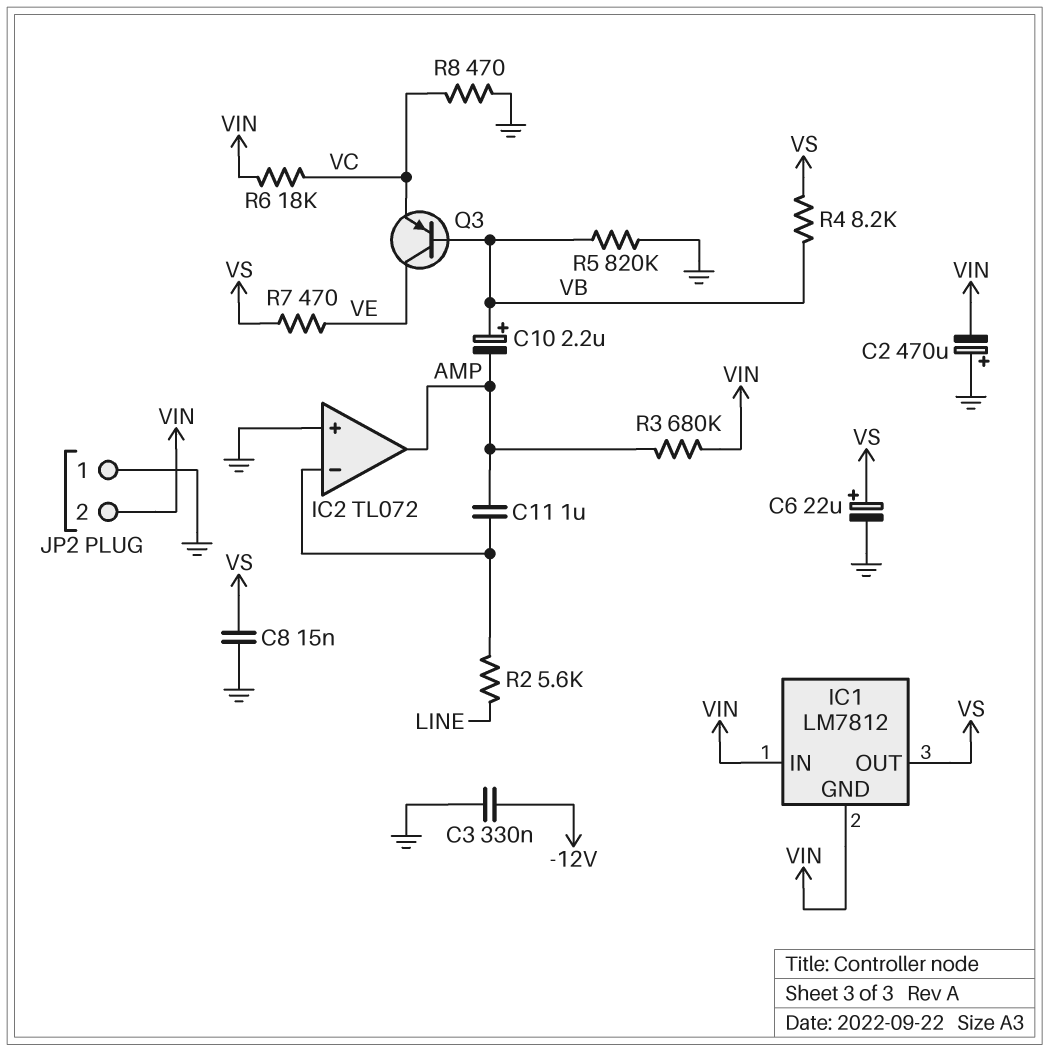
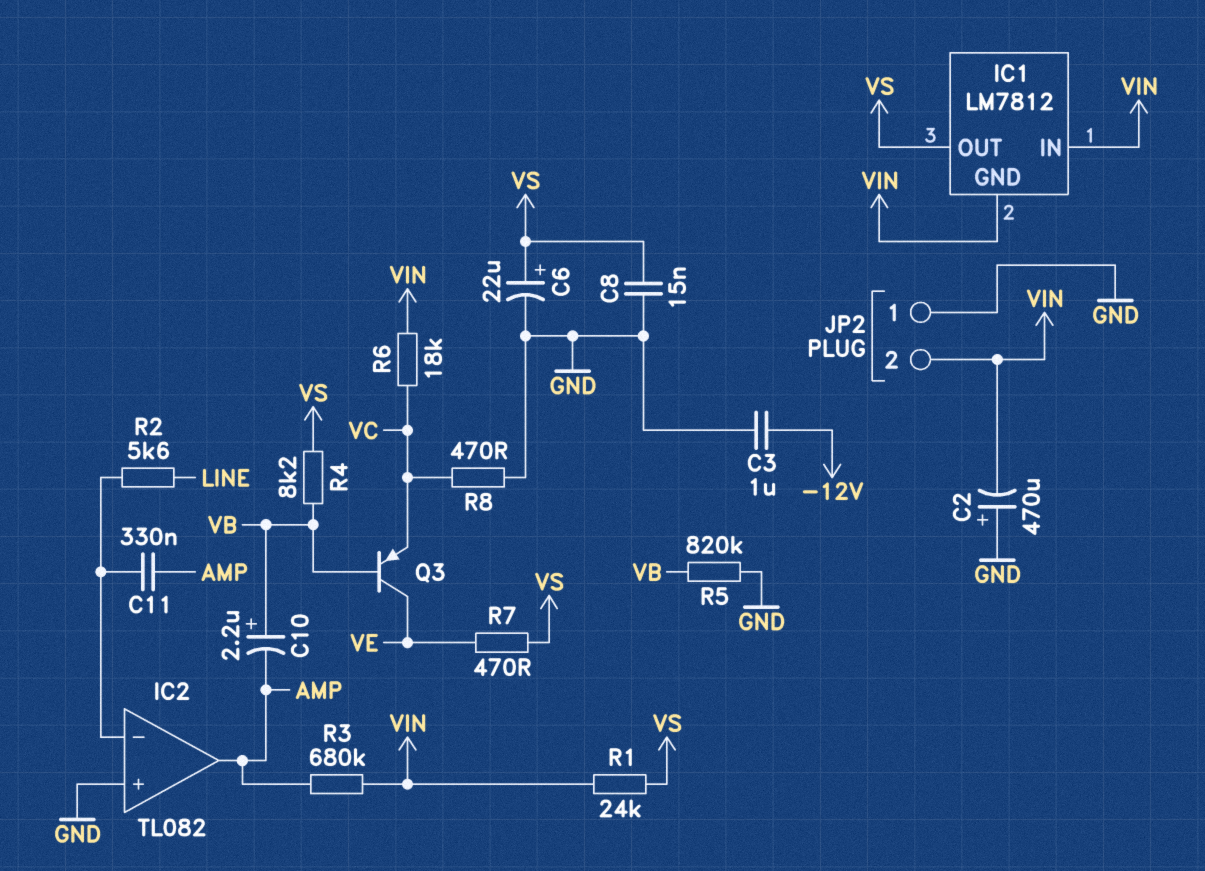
C3: 330nF (-12V, GND) -> 1uF (-12V, GND)
C11: 1uF (AMP, IC2/in-) -> 330nF (AMP, IC2/in-)
IC2: TL072 -> TL082
R1: none -> 24k (VIN, VS)

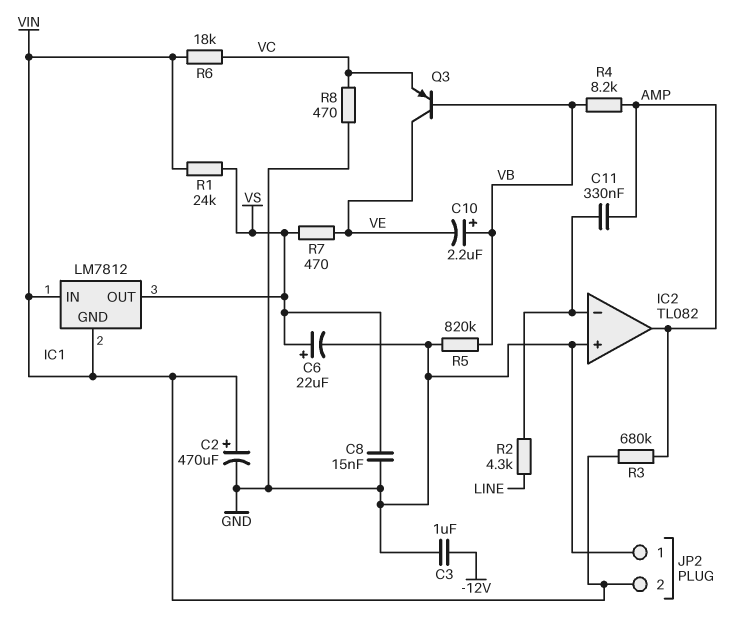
C2: 470uF (plus GND, minus VIN) -> 470uF (plus VIN, minus GND)
C10: 2.2uF (plus VB, minus AMP) -> 2.2uF (plus VB, minus VE)
R2: 5.6k (IC2/in-, LINE) -> 4.3k (IC2/in-, LINE)
R4: 8.2k (VB, VS) -> 8.2k (AMP, VB)

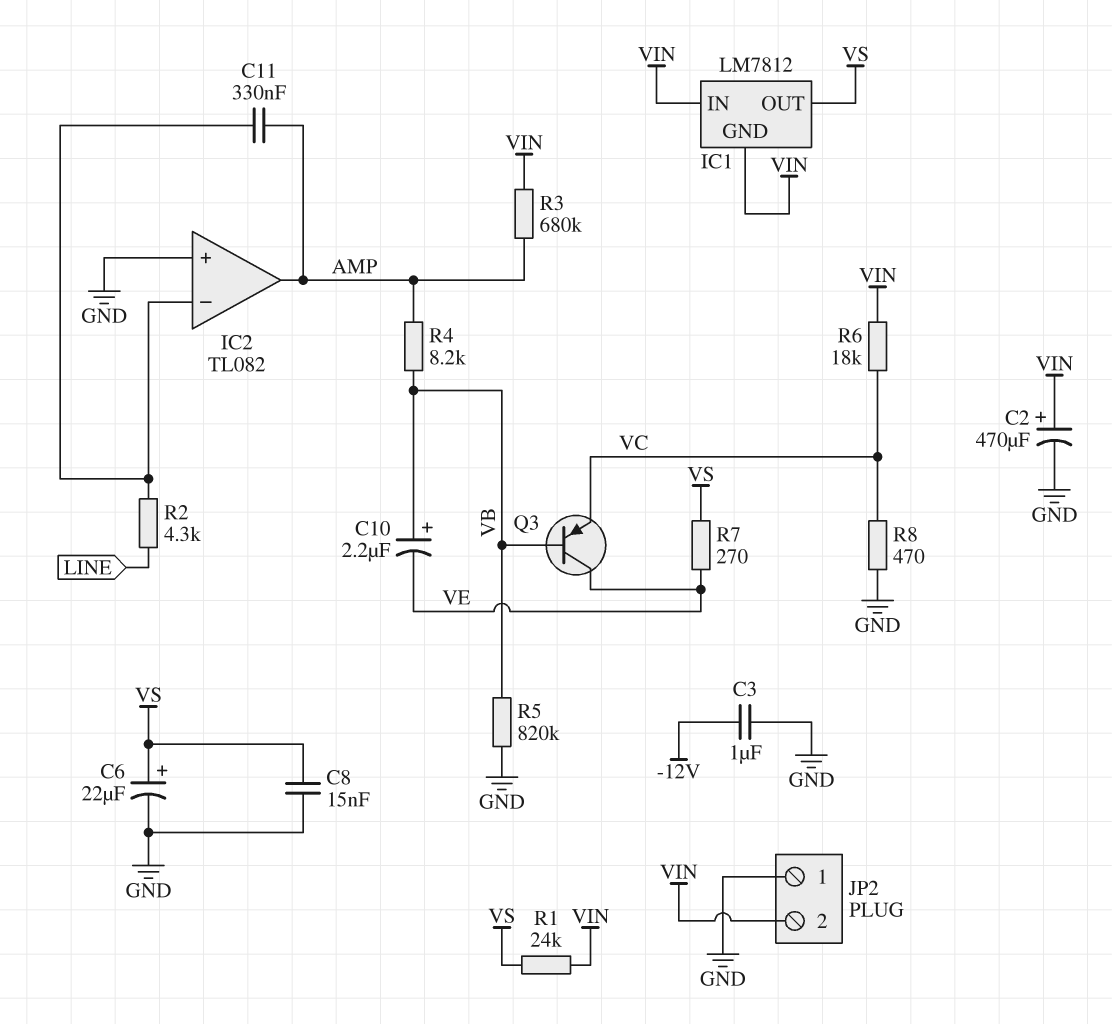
R7: 470 (VE, VS) -> 270 (VE, VS)

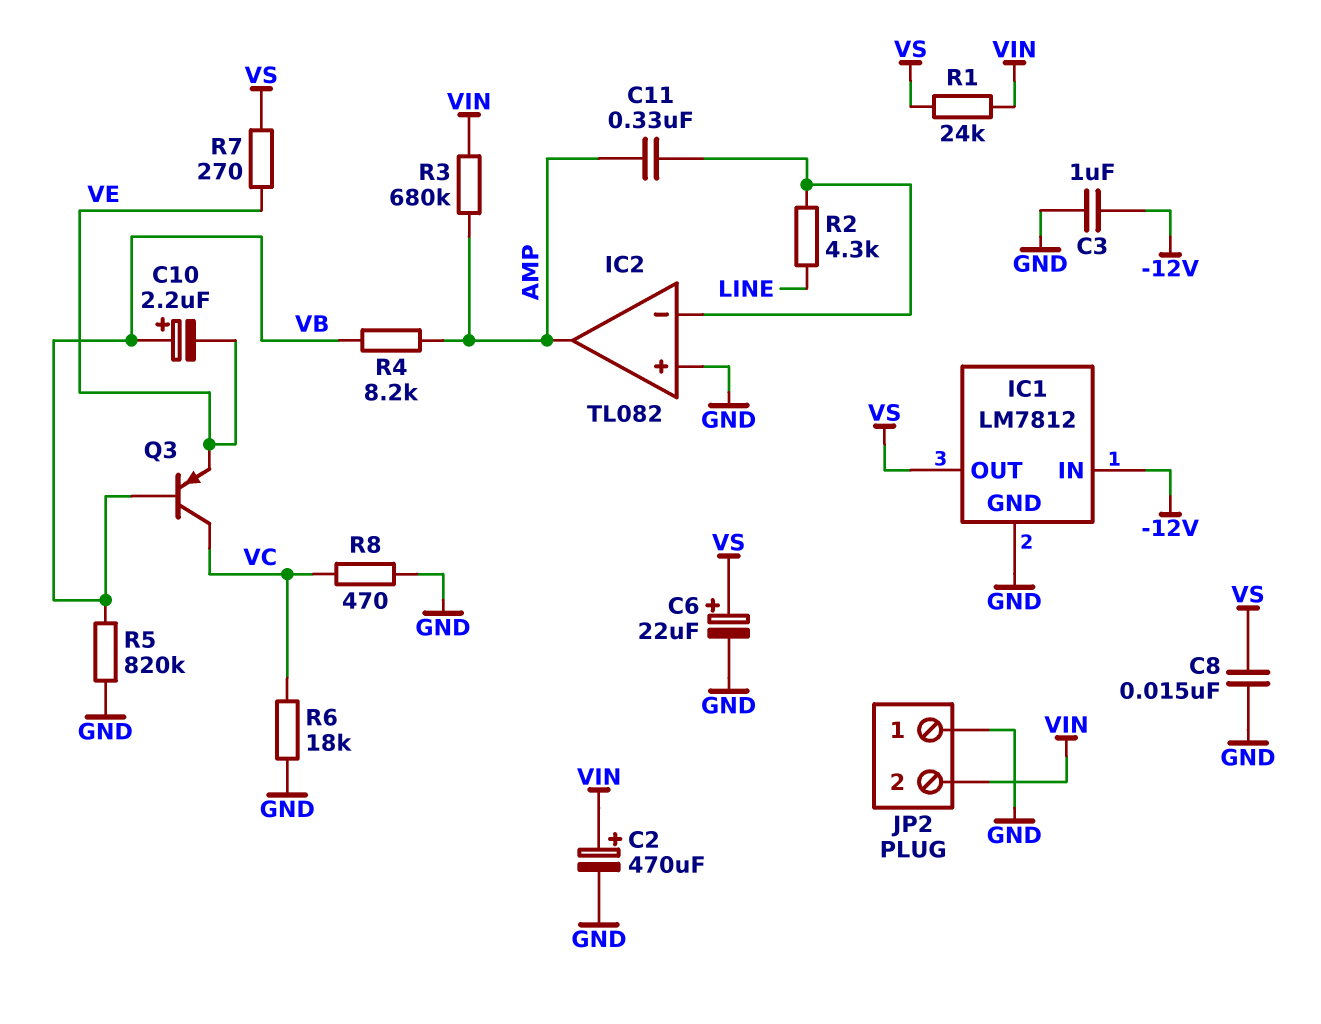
IC1 pin GND: VIN -> GND
IC1 pin IN: VIN -> -12V
Q3: PNP (B VB, C VE, E VC) -> PNP (B VB, C VC, E VE)
R6: 18k (VC, VIN) -> 18k (GND, VC)

